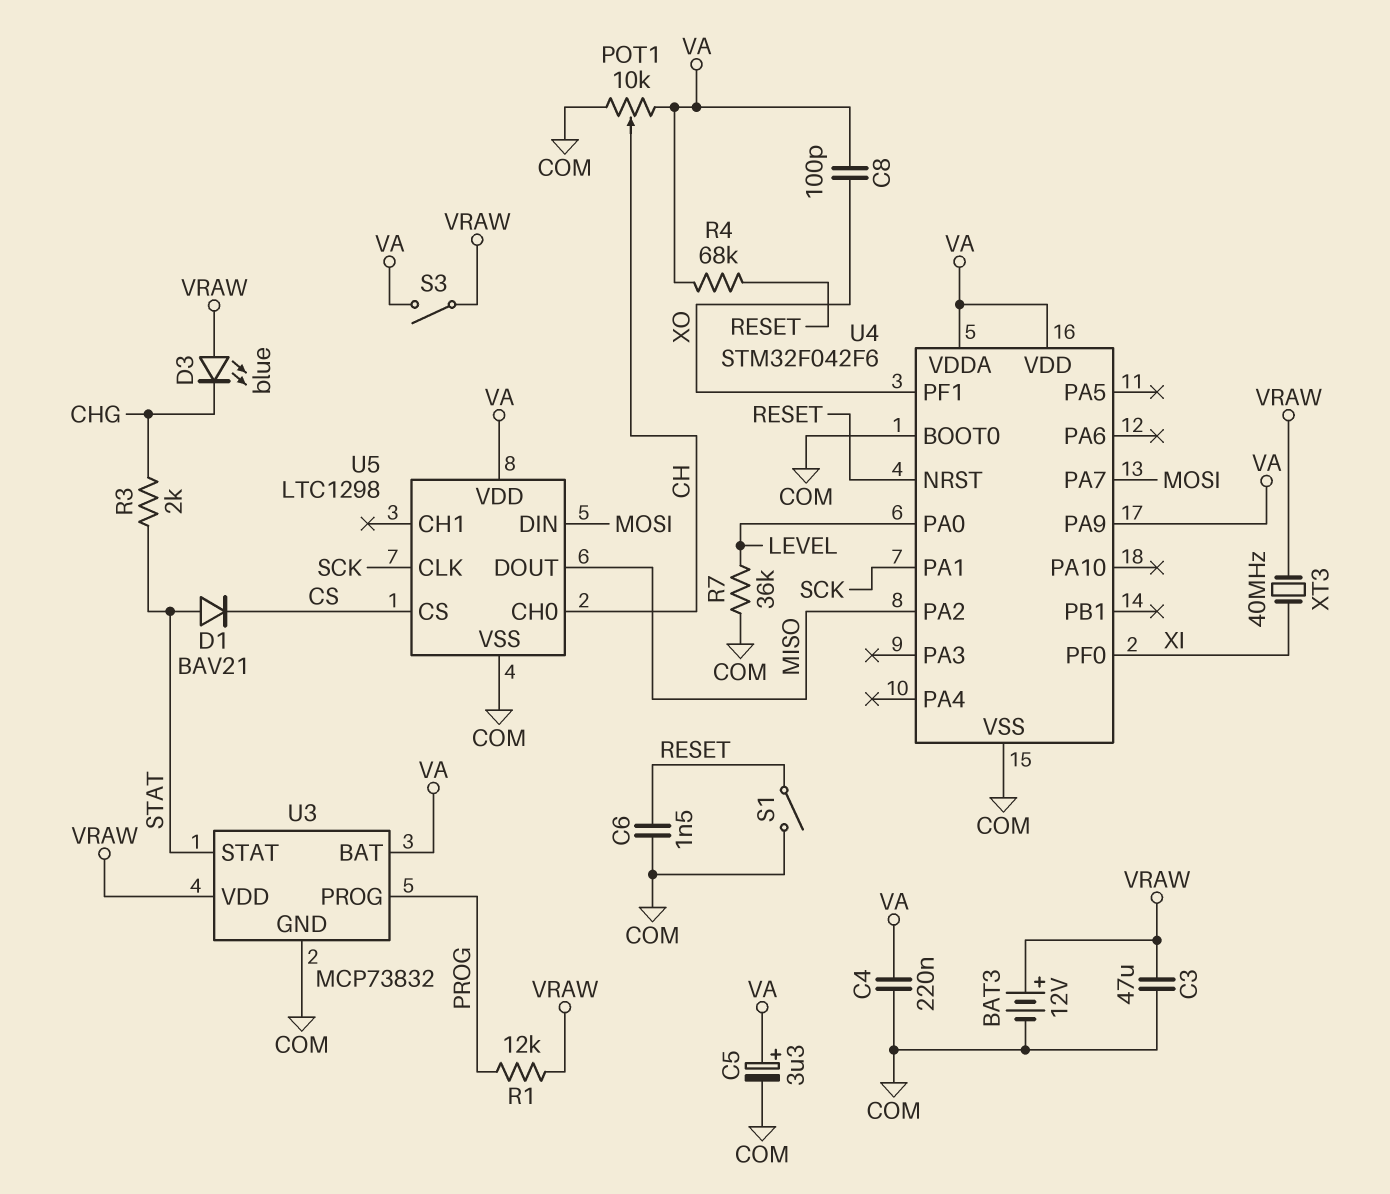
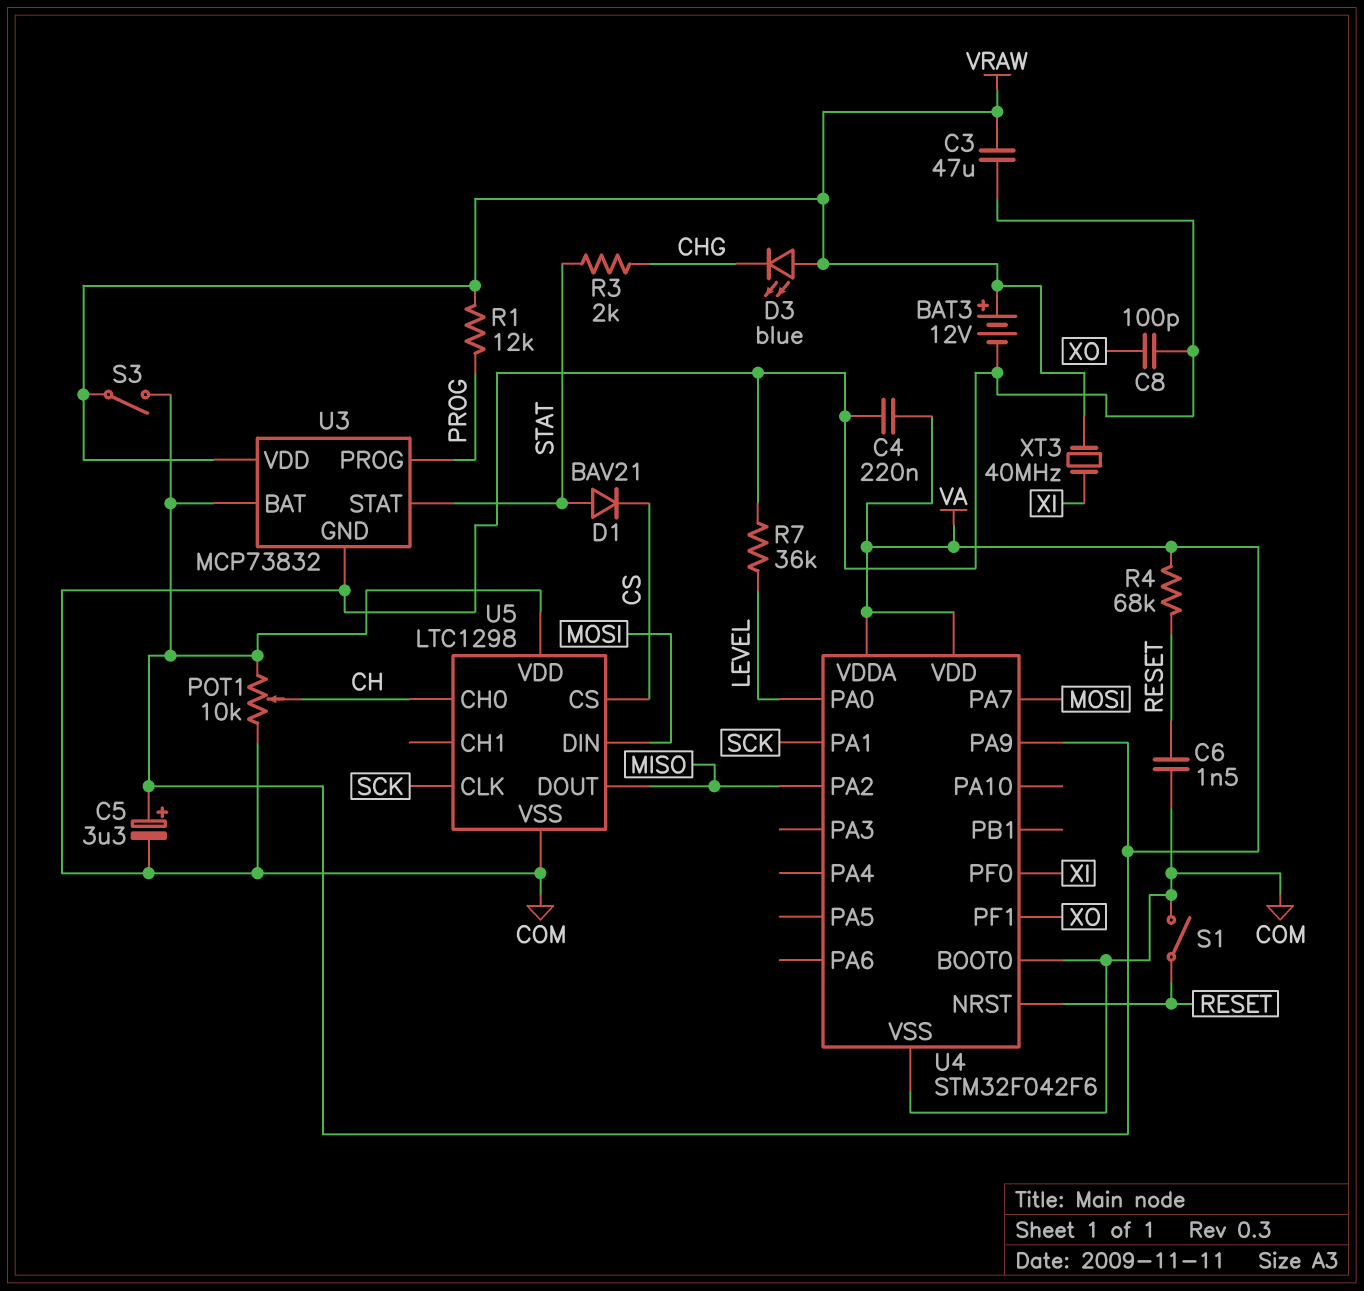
C8: 100pF (VA, XO) -> 100pF (COM, XO)

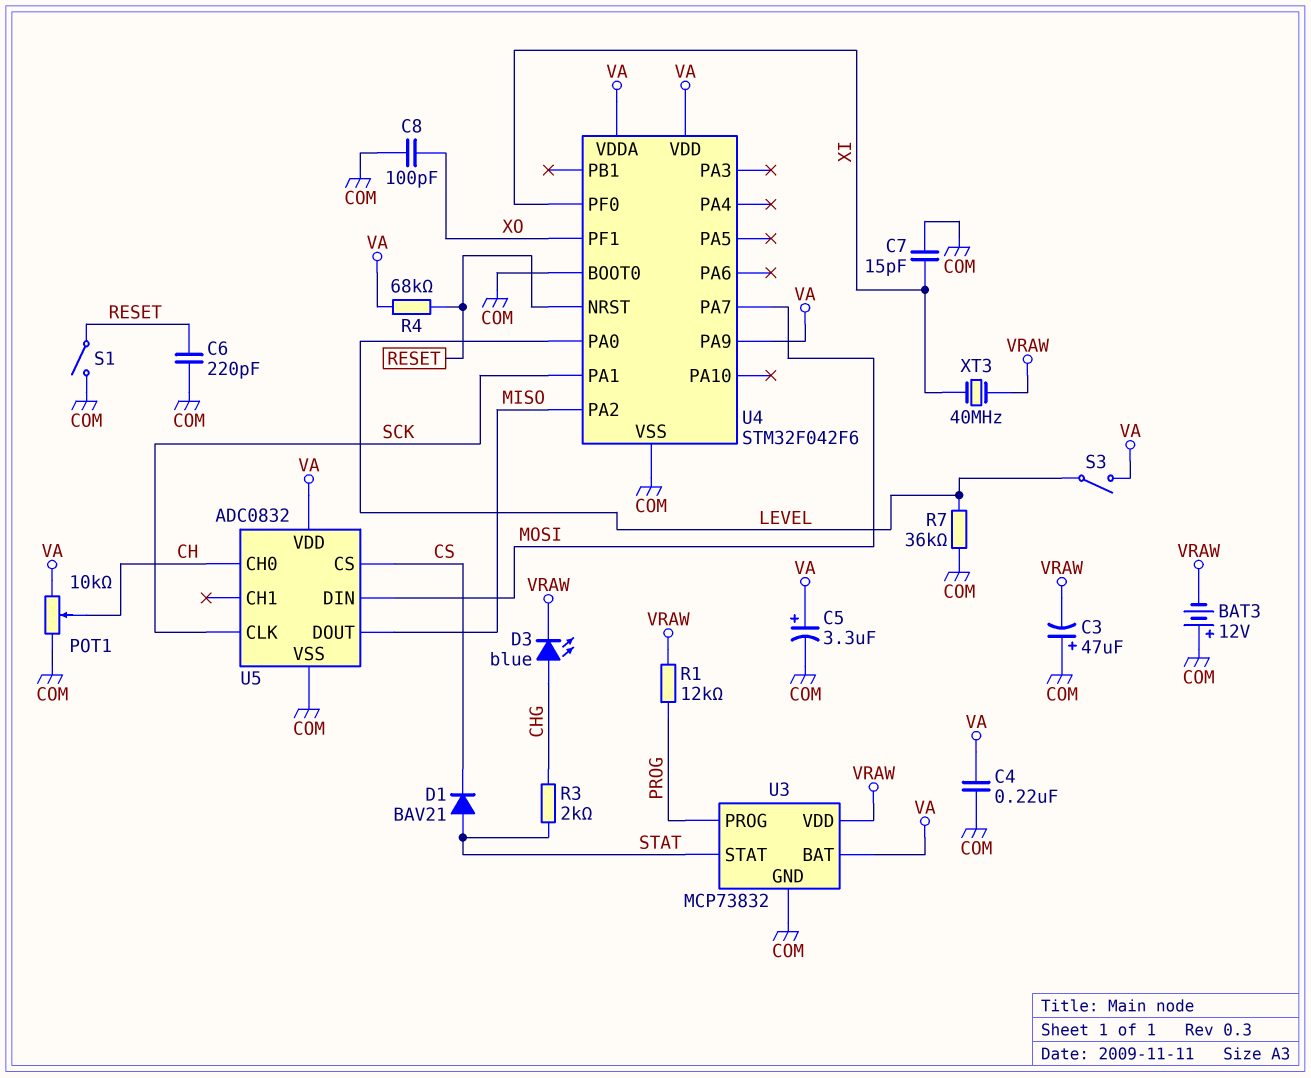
BAT3: 12V (plus VRAW, minus COM) -> 12V (plus COM, minus VRAW)
C3: 47uF (COM, VRAW) -> 47uF (plus COM, minus VRAW)
C6: 1.5nF (COM, RESET) -> 220pF (COM, RESET)
C7: none -> 15pF (COM, XI)
D3: LED blue (A VRAW, K CHG) -> LED blue (A CHG, K VRAW)
S3: switch (VA, VRAW) -> switch (LEVEL, VA)
U5: LTC1298 -> ADC0832

